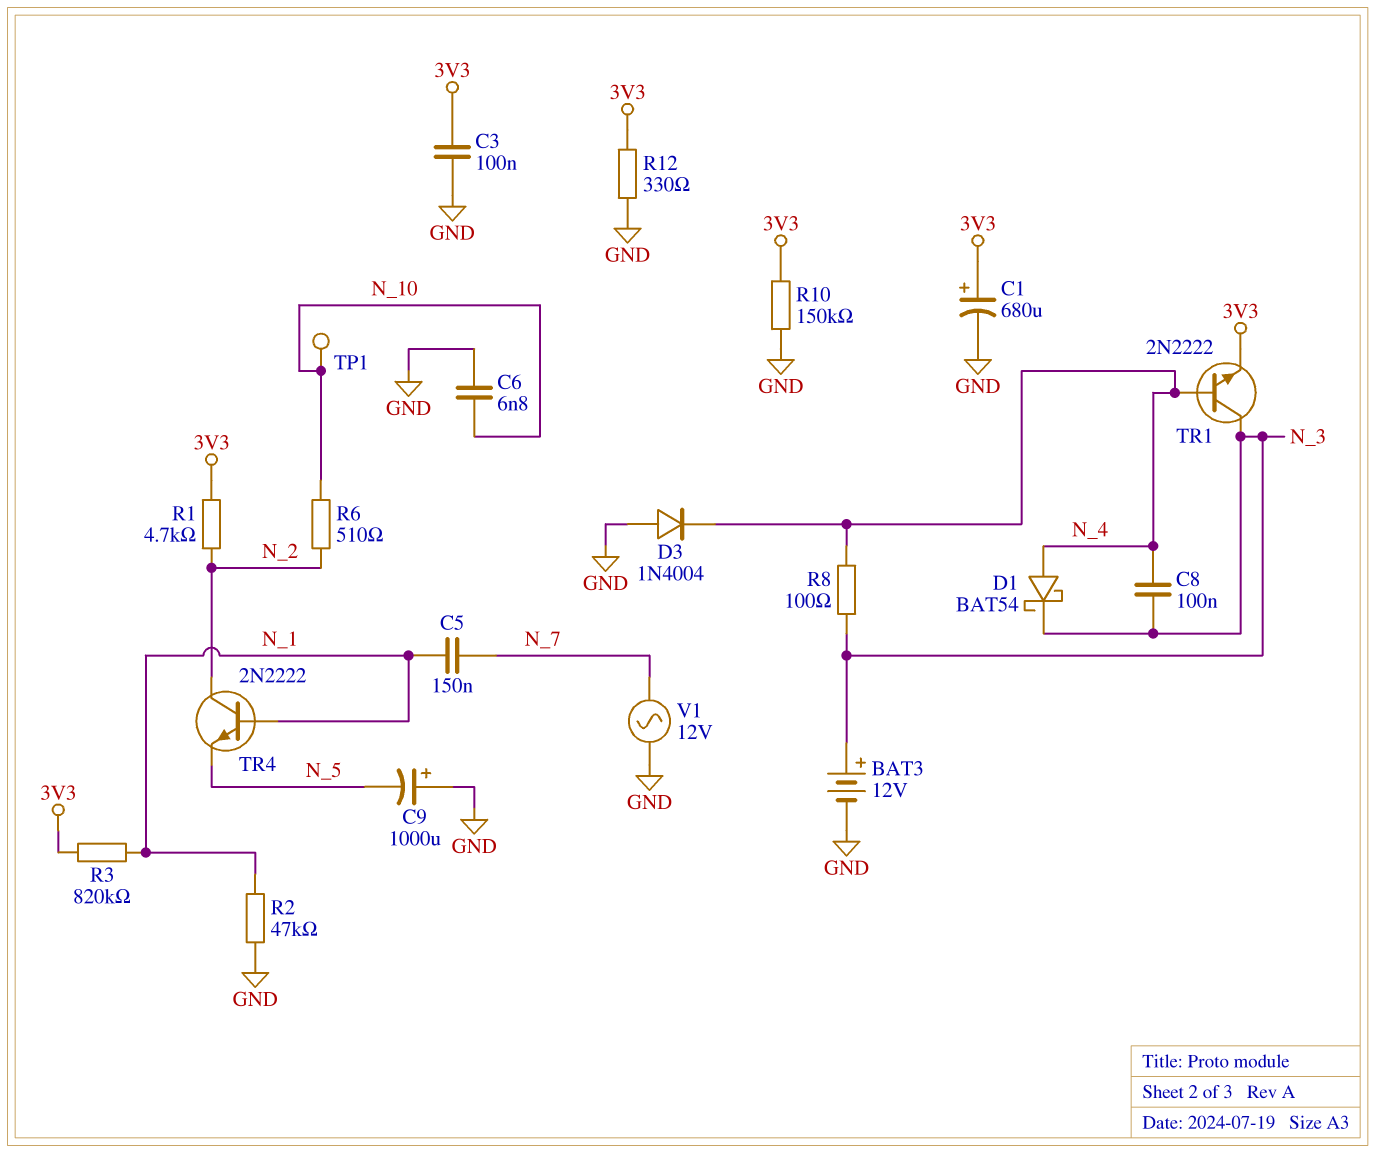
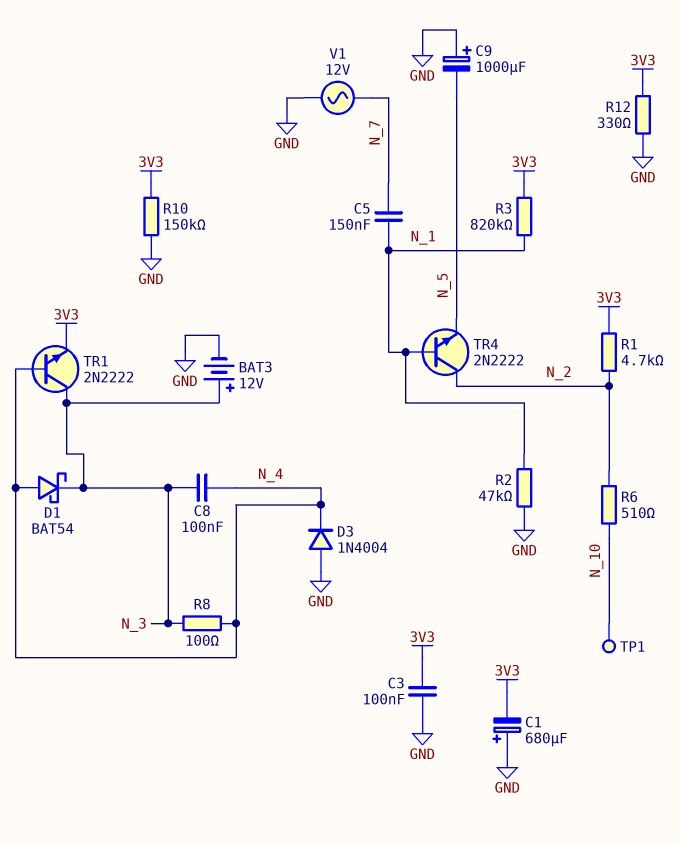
C1: 680uF (plus 3V3, minus GND) -> 680uF (plus GND, minus 3V3)
C6: 6.8nF (GND, N_10) -> none

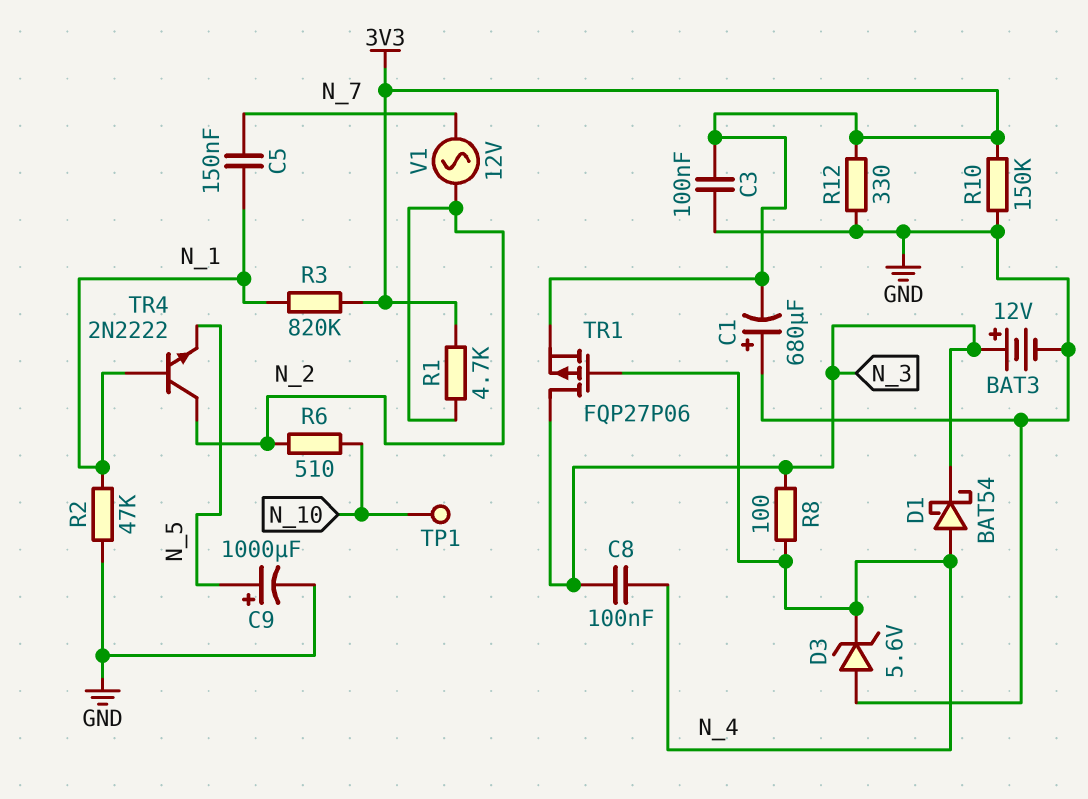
C9: 1000uF (plus GND, minus N_5) -> 1000uF (plus N_5, minus GND)
D3: diode 1N4004 (A GND, K N_4) -> zener 5.6V (A GND, K N_4)
TR1: NPN 2N2222 (B N_4, C N_3, E 3V3) -> PMOS FQP27P06 (G N_4, D N_3, S 3V3)
V1: AC 12V (GND, N_7) -> AC 12V (N_2, N_7)

